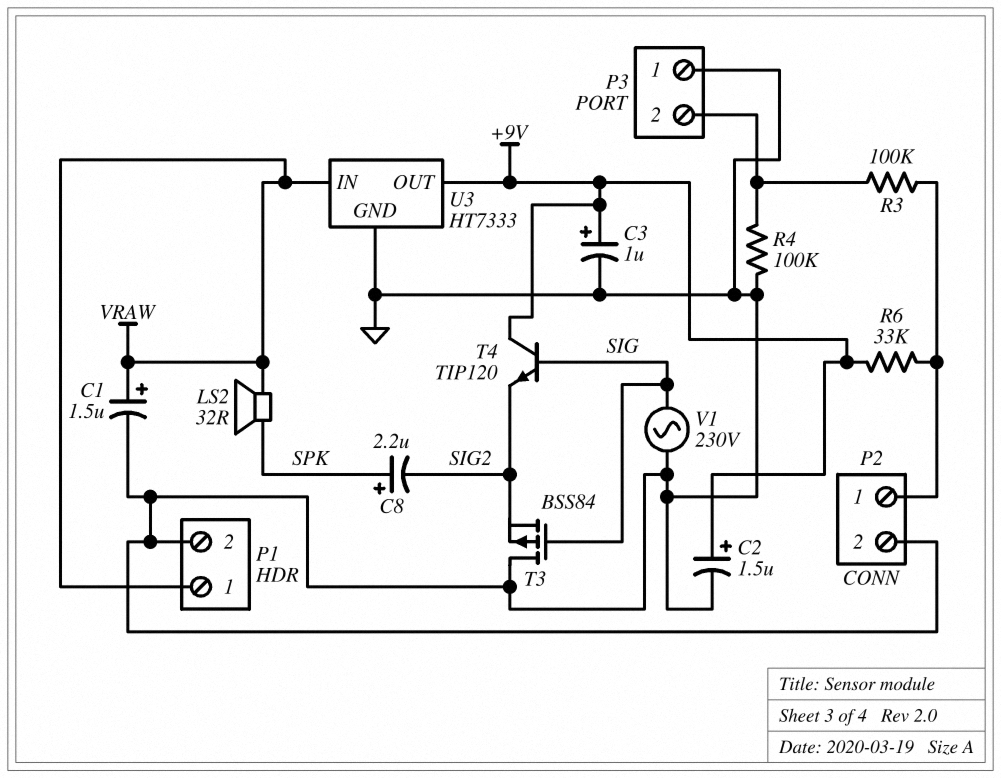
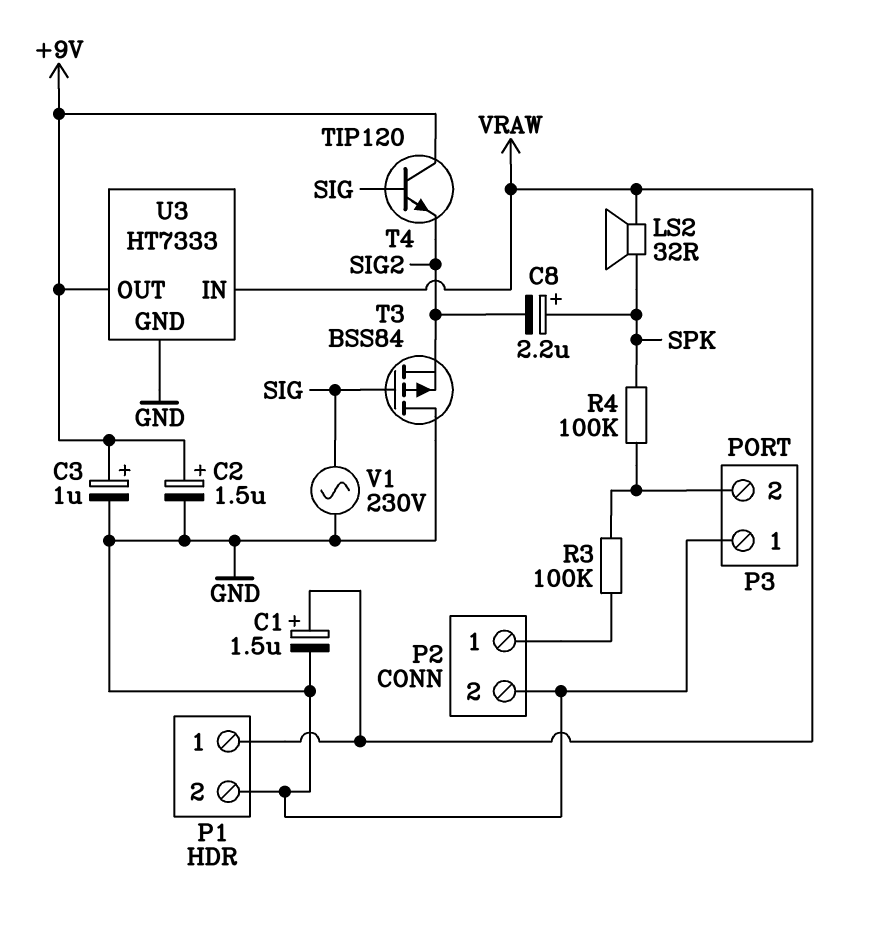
R4: 100k (GND, P3/2) -> 100k (P3/2, SPK)
R6: 33k (+9V, P2/1) -> none

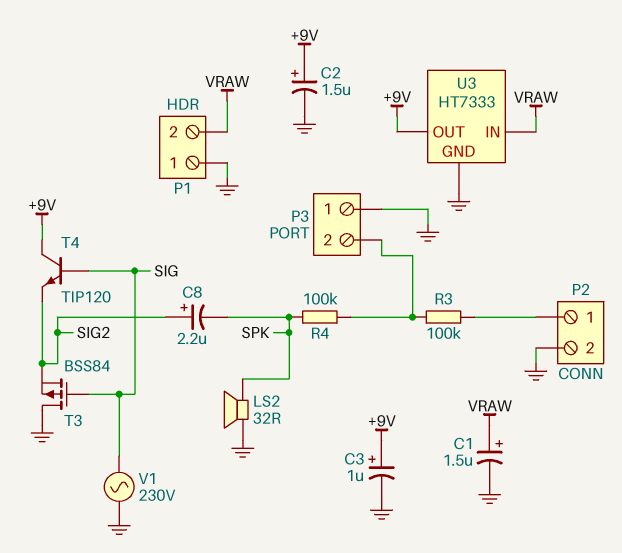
C8: 2.2uF (plus SPK, minus SIG2) -> 2.2uF (plus SIG2, minus SPK)
LS2: speaker 32R (SPK, VRAW) -> speaker 32R (GND, SPK)
P1 pin 1: VRAW -> GND
P1 pin 2: GND -> VRAW

